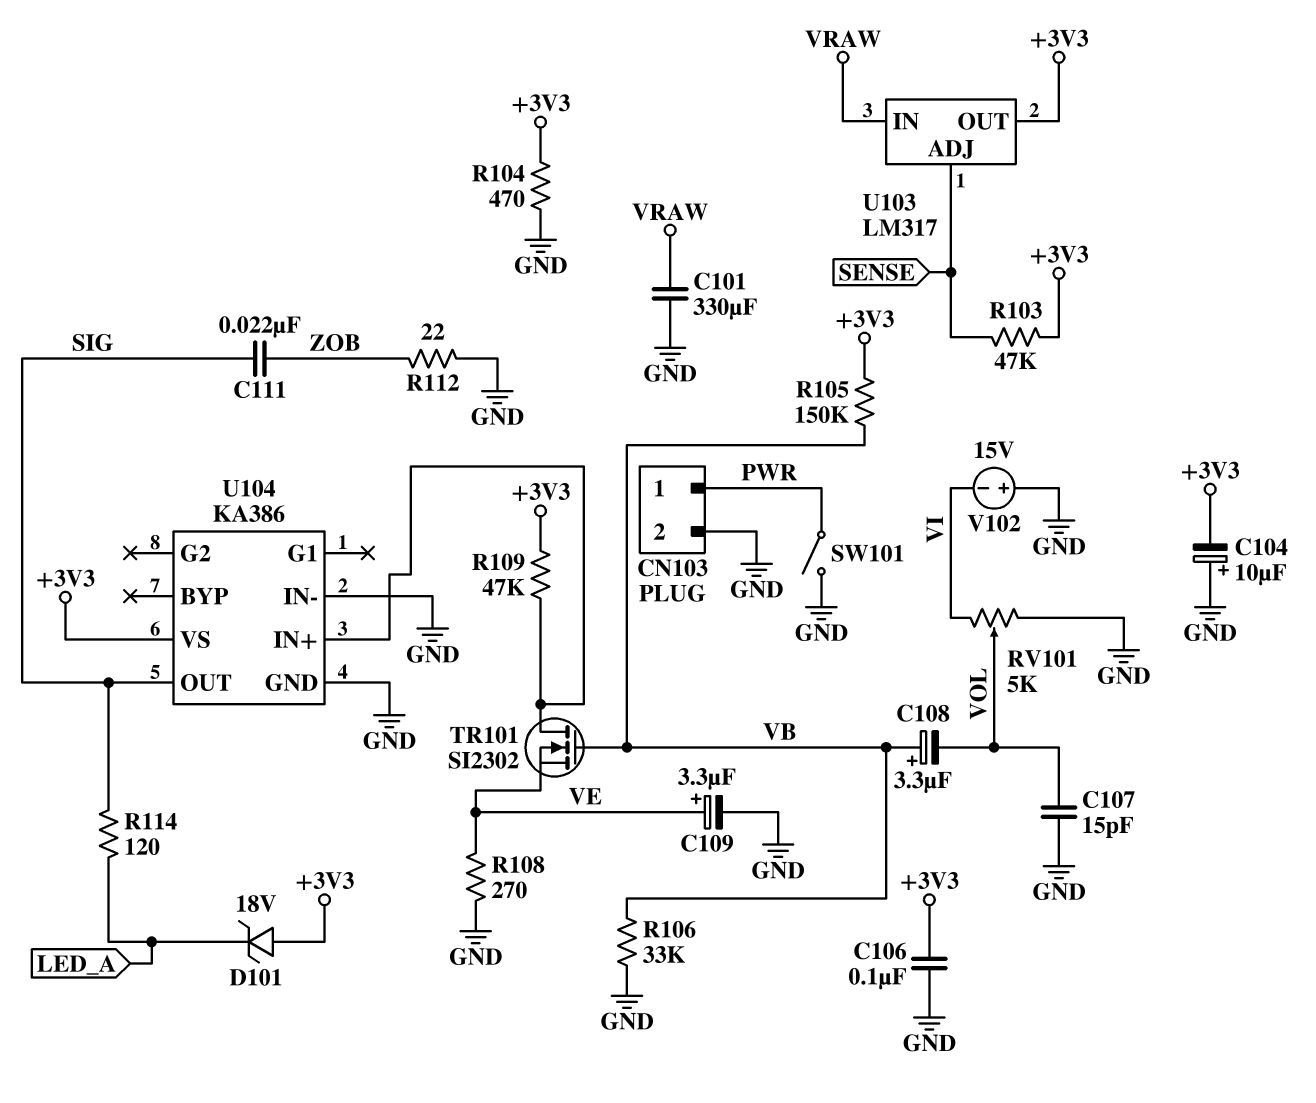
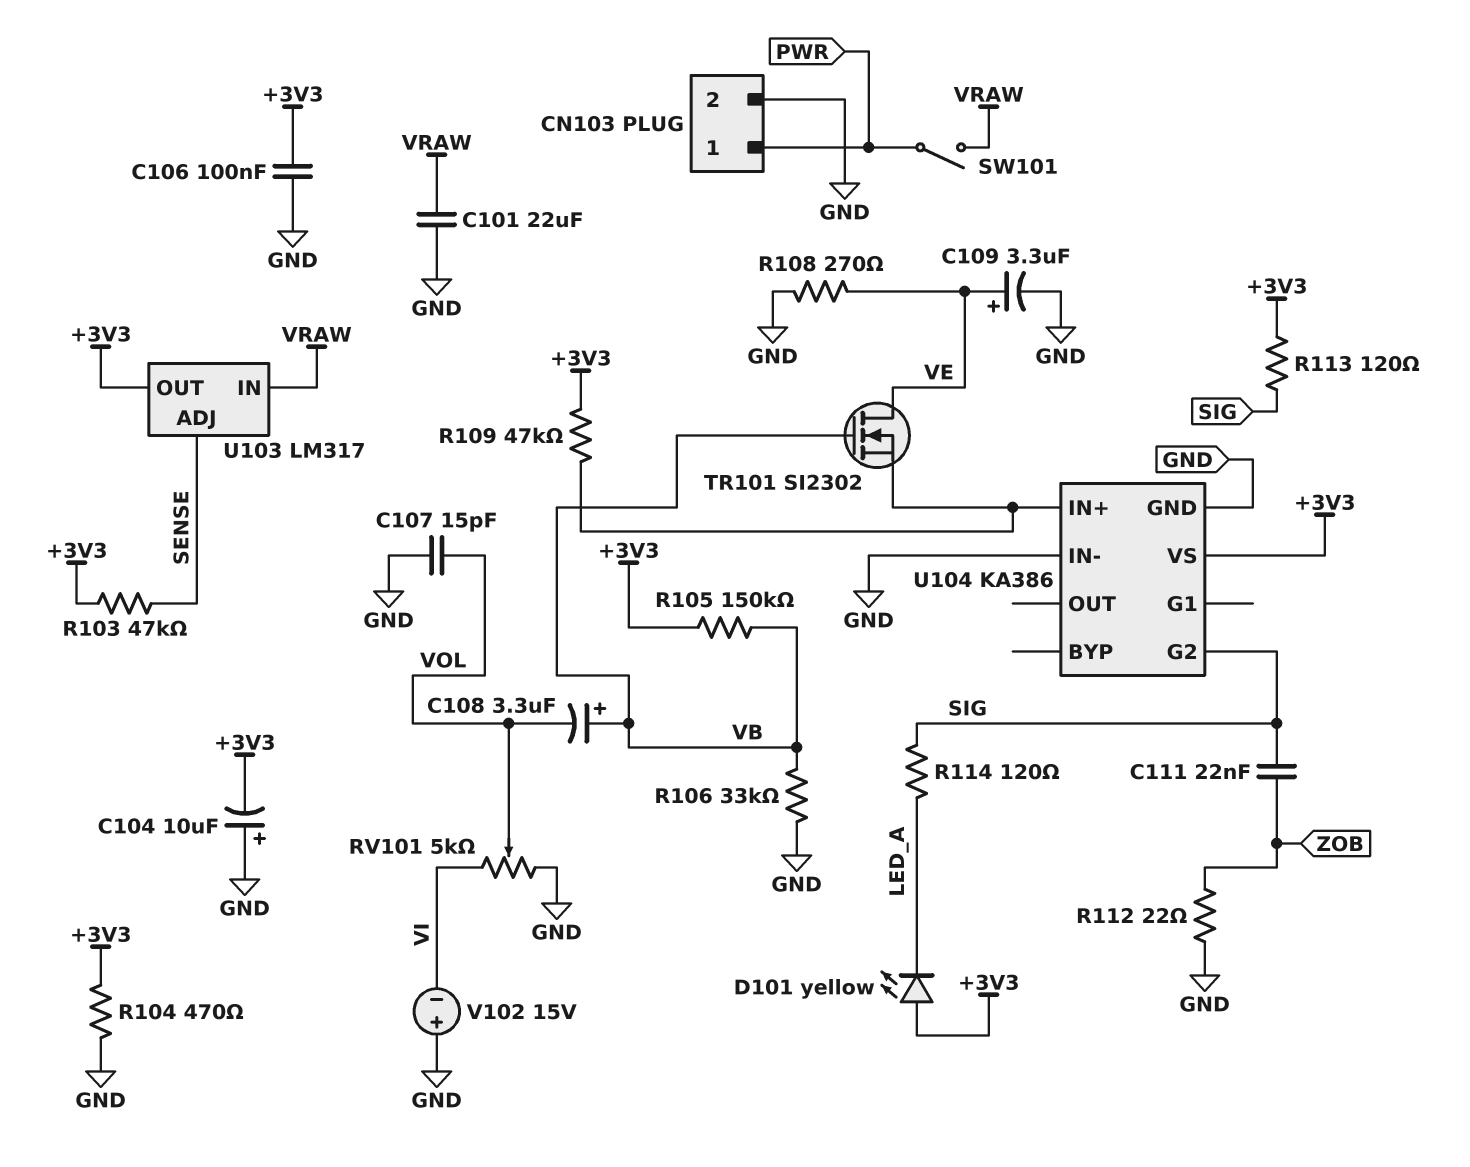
C101: 330uF (GND, VRAW) -> 22uF (GND, VRAW)
D101: zener 18V (A +3V3, K LED_A) -> LED yellow (A +3V3, K LED_A)
R113: none -> 120 (+3V3, SIG)
SW101: switch (GND, PWR) -> switch (PWR, VRAW)
TR101: NMOS SI2302 (G VB, D U104/IN+, S VE) -> NMOS SI2302 (G VB, D VE, S U104/IN+)
U104 pin G2: none -> SIG
U104 pin OUT: SIG -> none

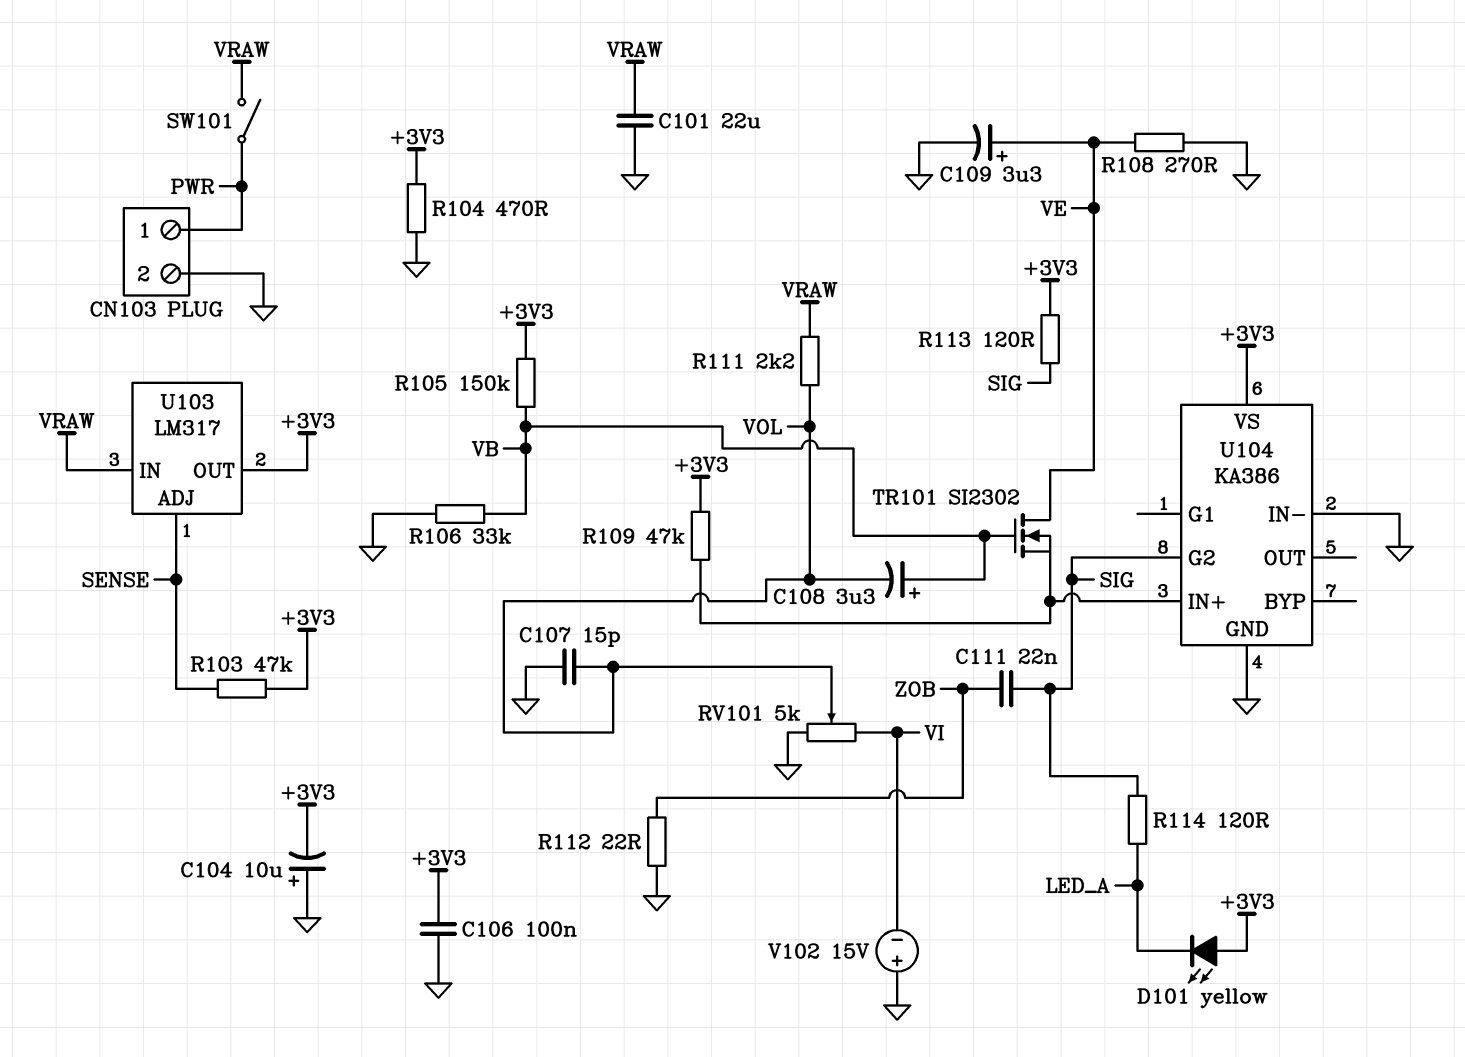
R111: none -> 2.2k (VOL, VRAW)

